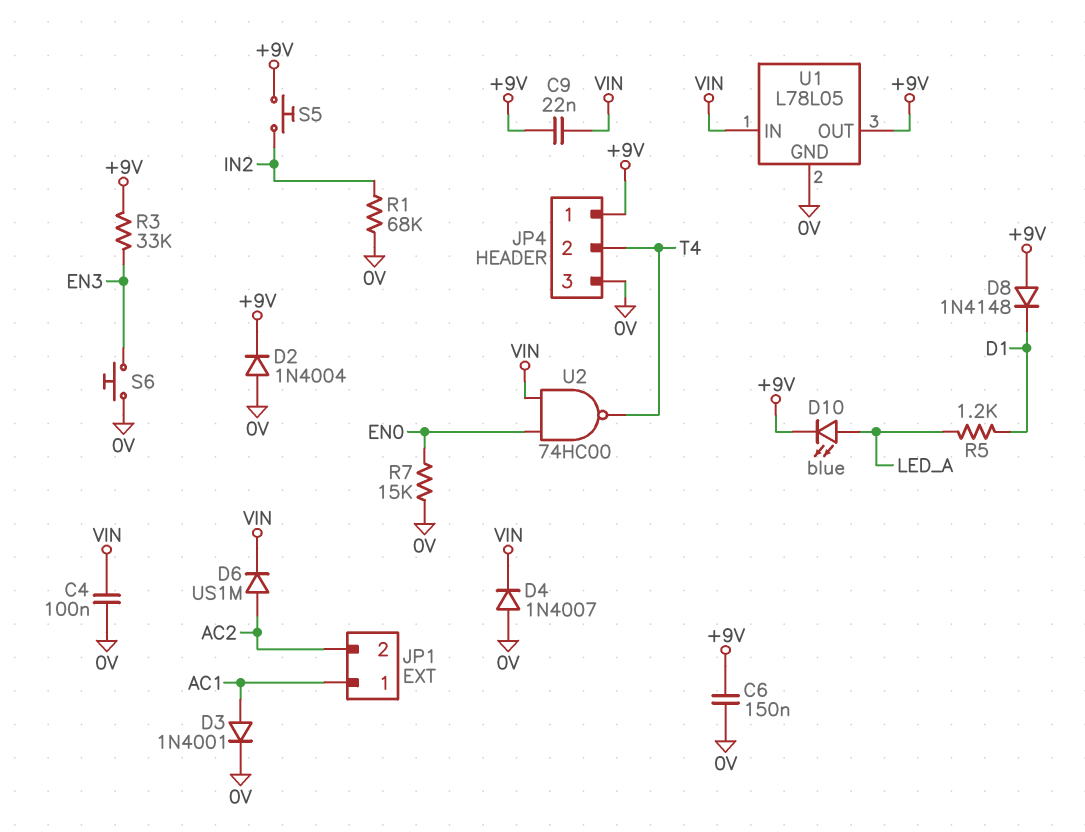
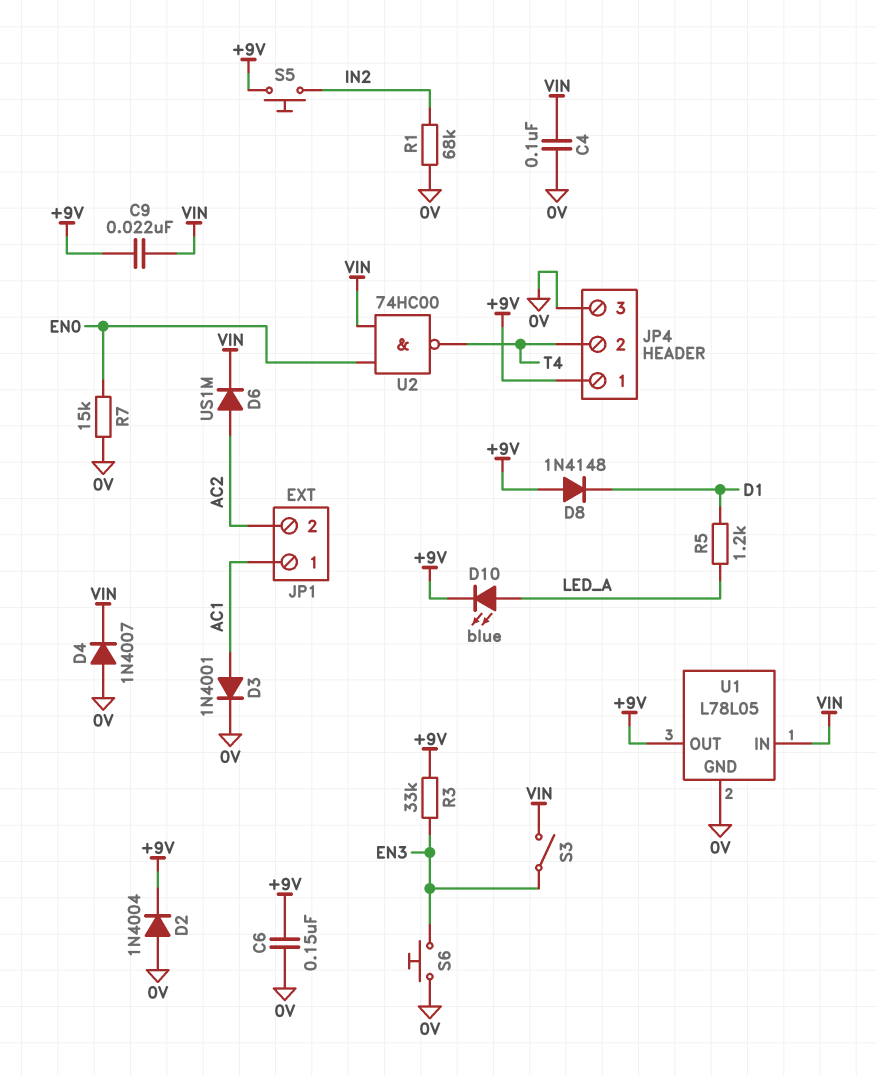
S3: none -> switch (EN3, VIN)

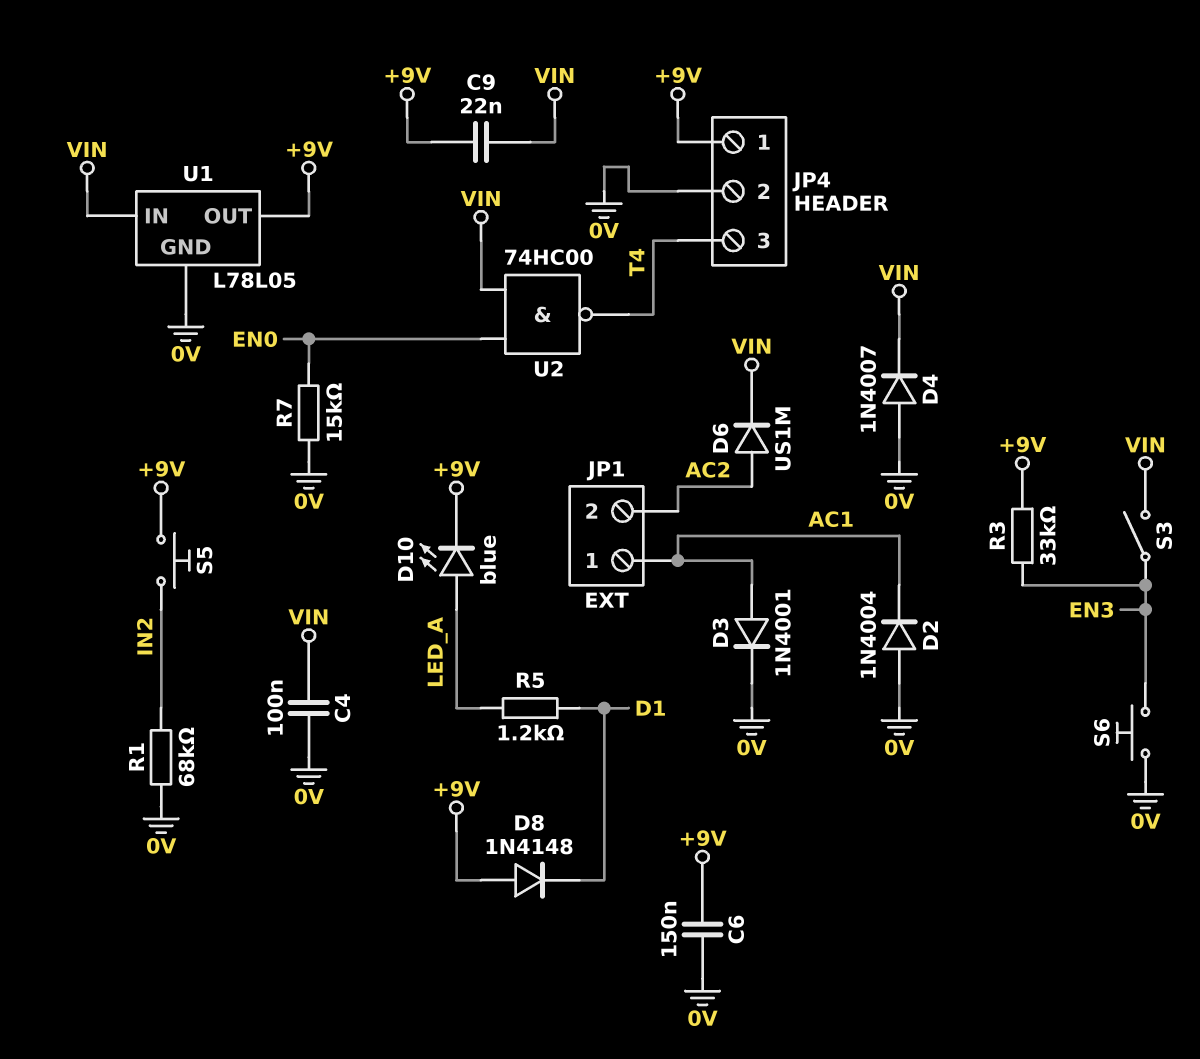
D2: diode 1N4004 (A 0V, K +9V) -> diode 1N4004 (A 0V, K AC1)
JP4 pin 2: T4 -> 0V
JP4 pin 3: 0V -> T4

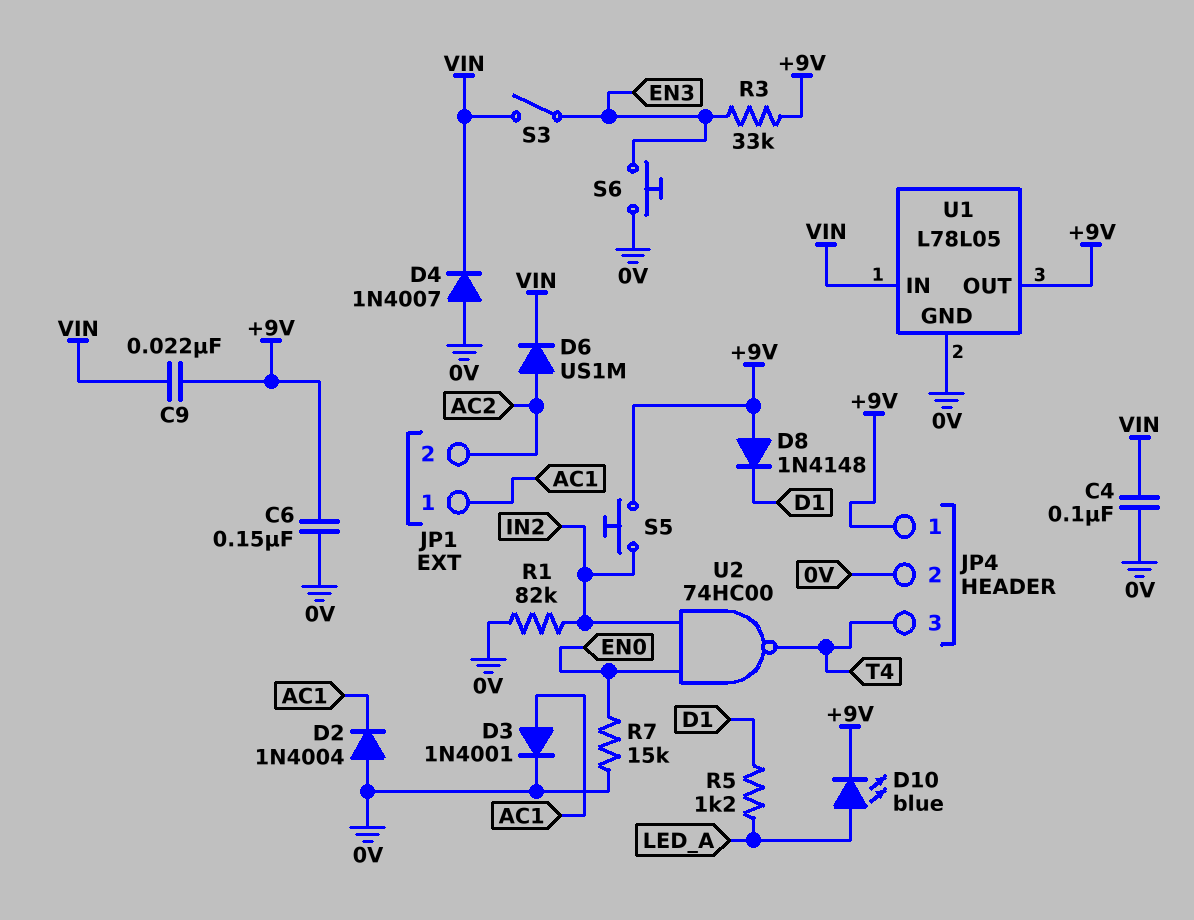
R1: 68k (0V, IN2) -> 82k (0V, IN2)
U2: NAND 74HC00 (in EN0, in VIN, out T4) -> NAND 74HC00 (in EN0, in IN2, out T4)

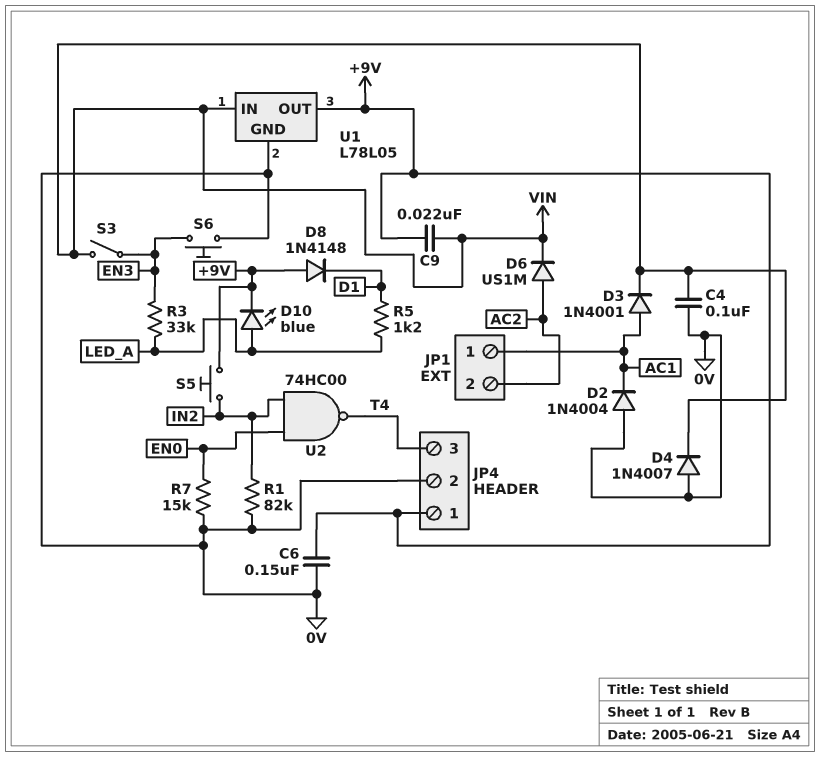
D3: diode 1N4001 (A AC1, K 0V) -> diode 1N4001 (A AC1, K VIN)
R3: 33k (+9V, EN3) -> 33k (EN3, LED_A)

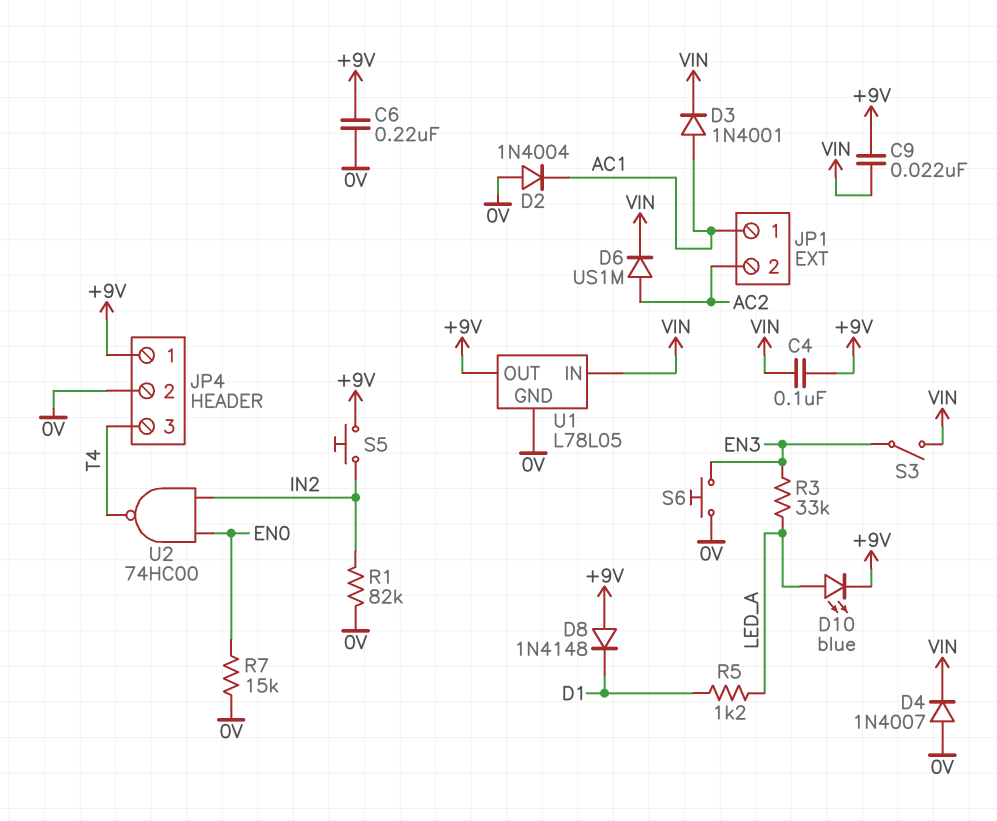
C4: 100nF (0V, VIN) -> 100nF (+9V, VIN)
C6: 150nF (+9V, 0V) -> 220nF (+9V, 0V)

